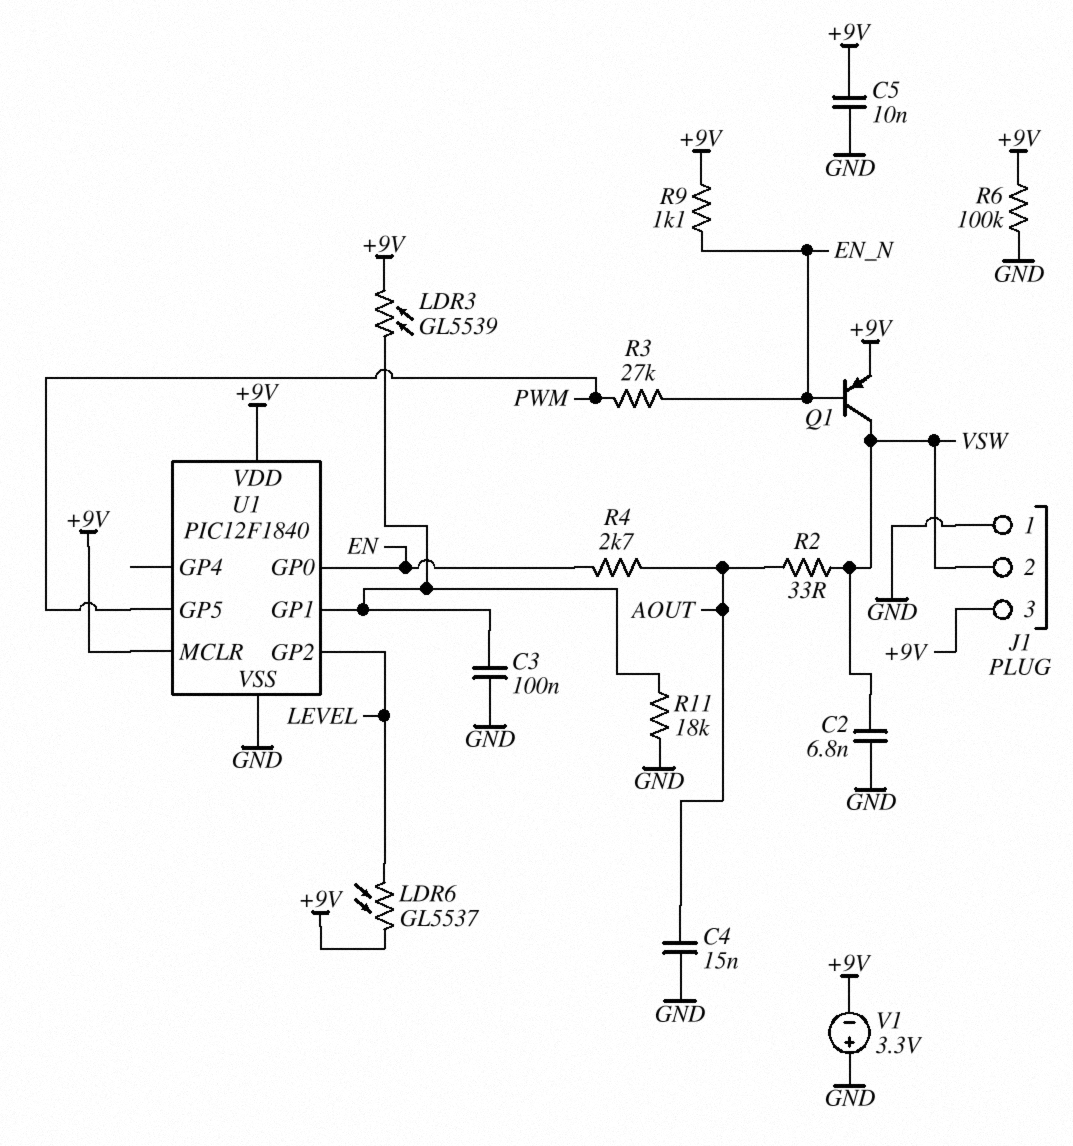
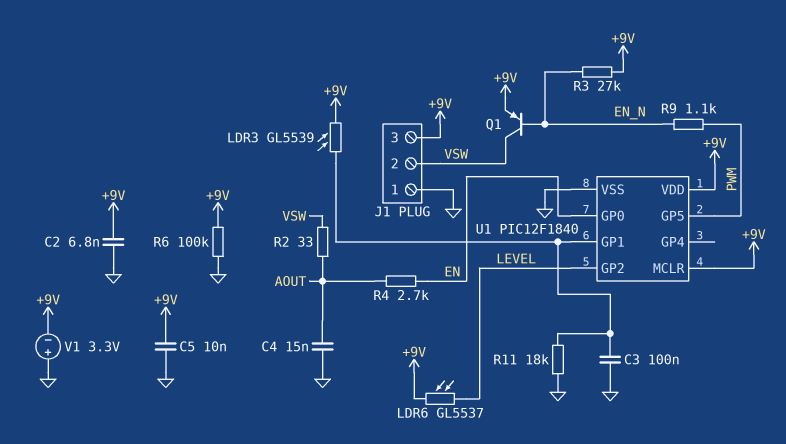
C2: 6.8nF (GND, VSW) -> 6.8nF (+9V, GND)
R3: 27k (EN_N, PWM) -> 27k (+9V, EN_N)
R9: 1.1k (+9V, EN_N) -> 1.1k (EN_N, PWM)

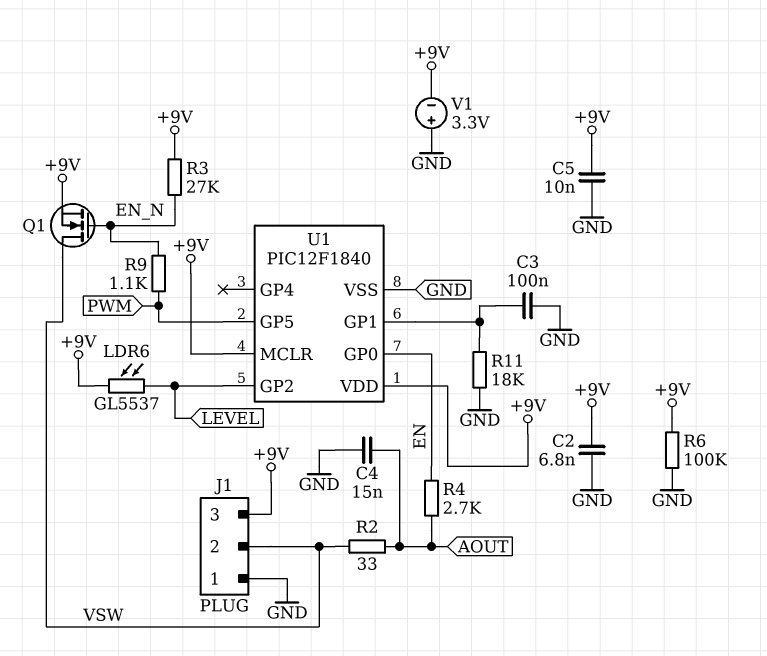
LDR3: GL5539 (+9V, U1/GP1) -> none
Q1: PNP (B EN_N, C VSW, E +9V) -> NMOS (G EN_N, D VSW, S +9V)

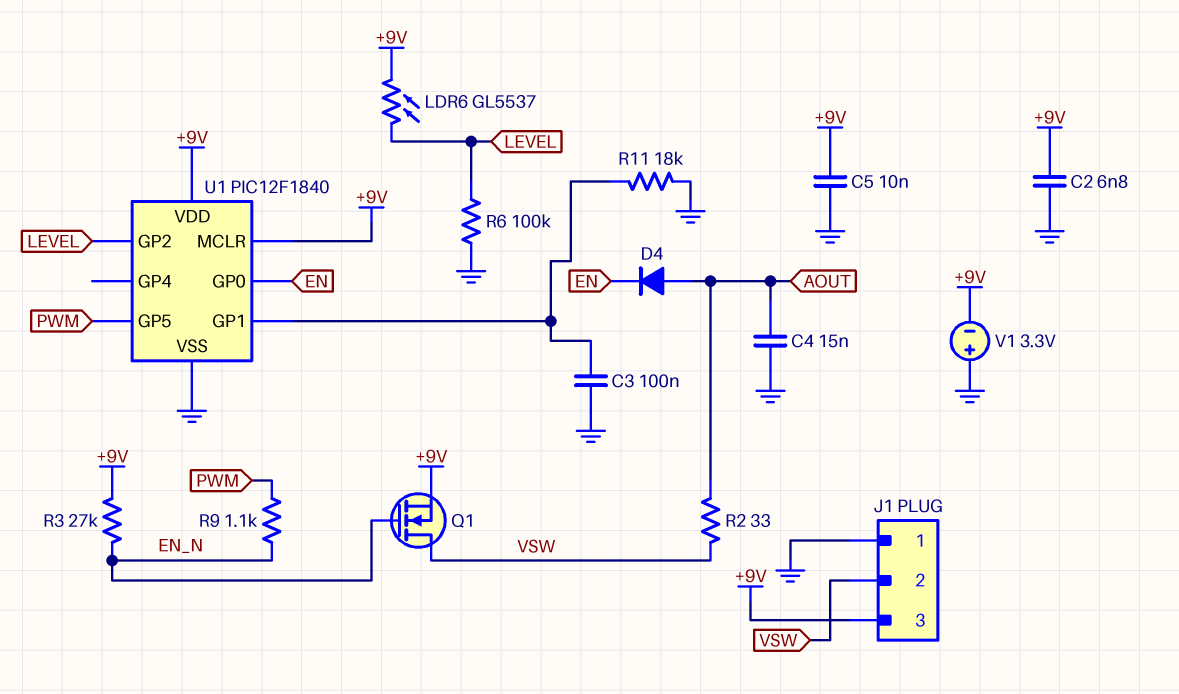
D4: none -> diode (A AOUT, K EN)
R4: 2.7k (AOUT, EN) -> none
R6: 100k (+9V, GND) -> 100k (GND, LEVEL)

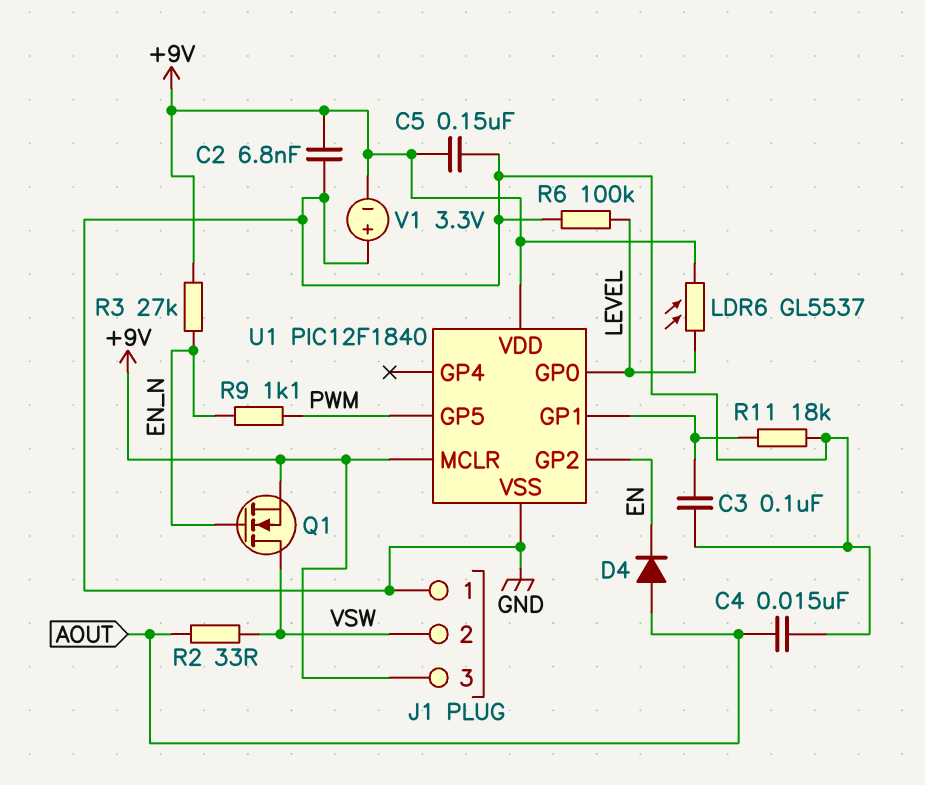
C5: 10nF (+9V, GND) -> 150nF (+9V, GND)
U1 pin GP0: EN -> LEVEL
U1 pin GP2: LEVEL -> EN

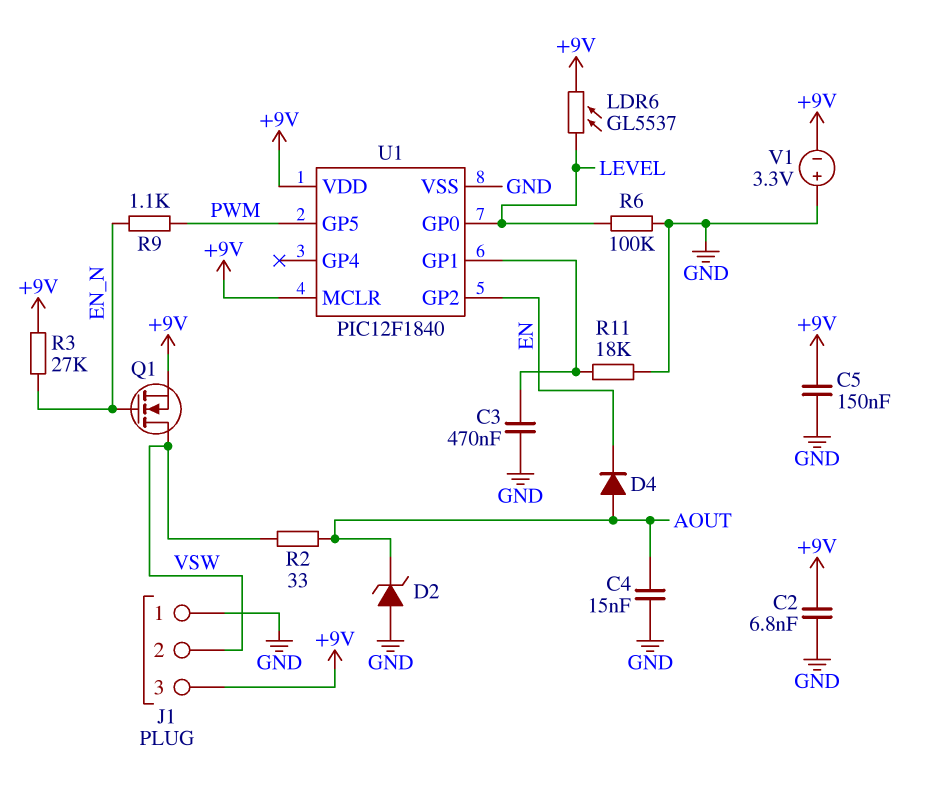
C3: 100nF (GND, U1/GP1) -> 470nF (GND, U1/GP1)
D2: none -> zener (A GND, K AOUT)

